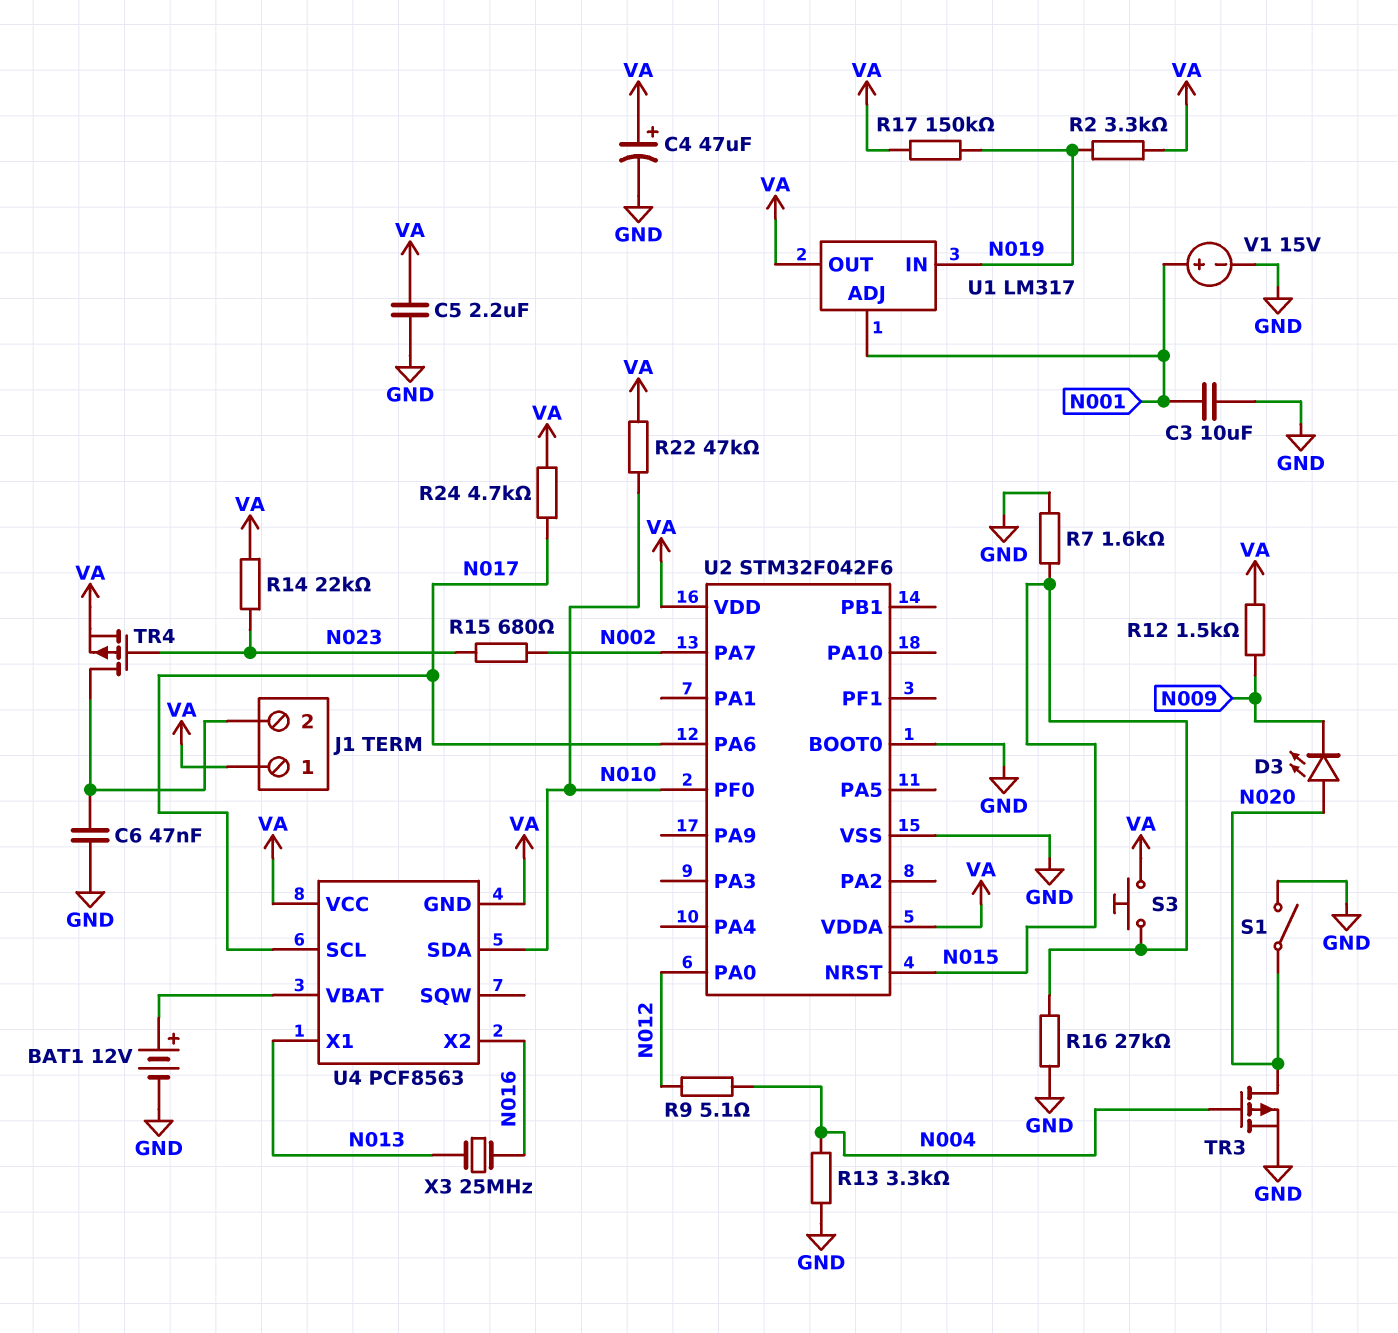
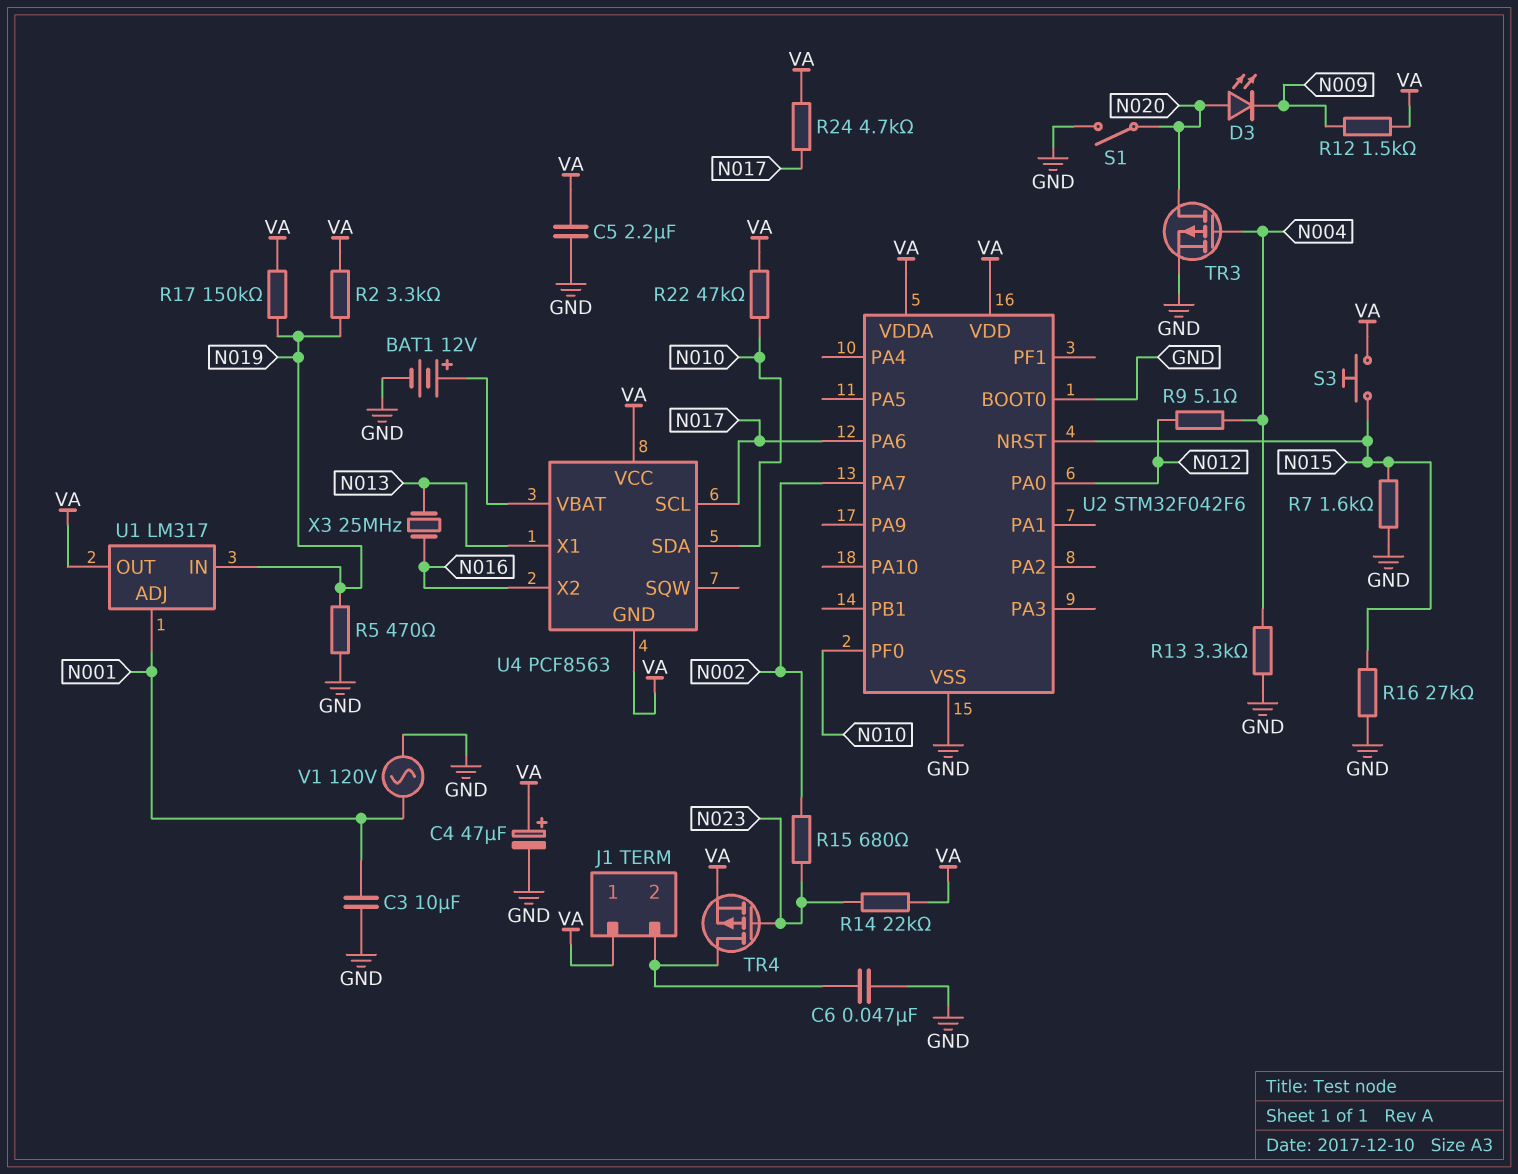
R5: none -> 470 (GND, N019)
V1: 15V (plus N001, minus GND) -> AC 120V (GND, N001)

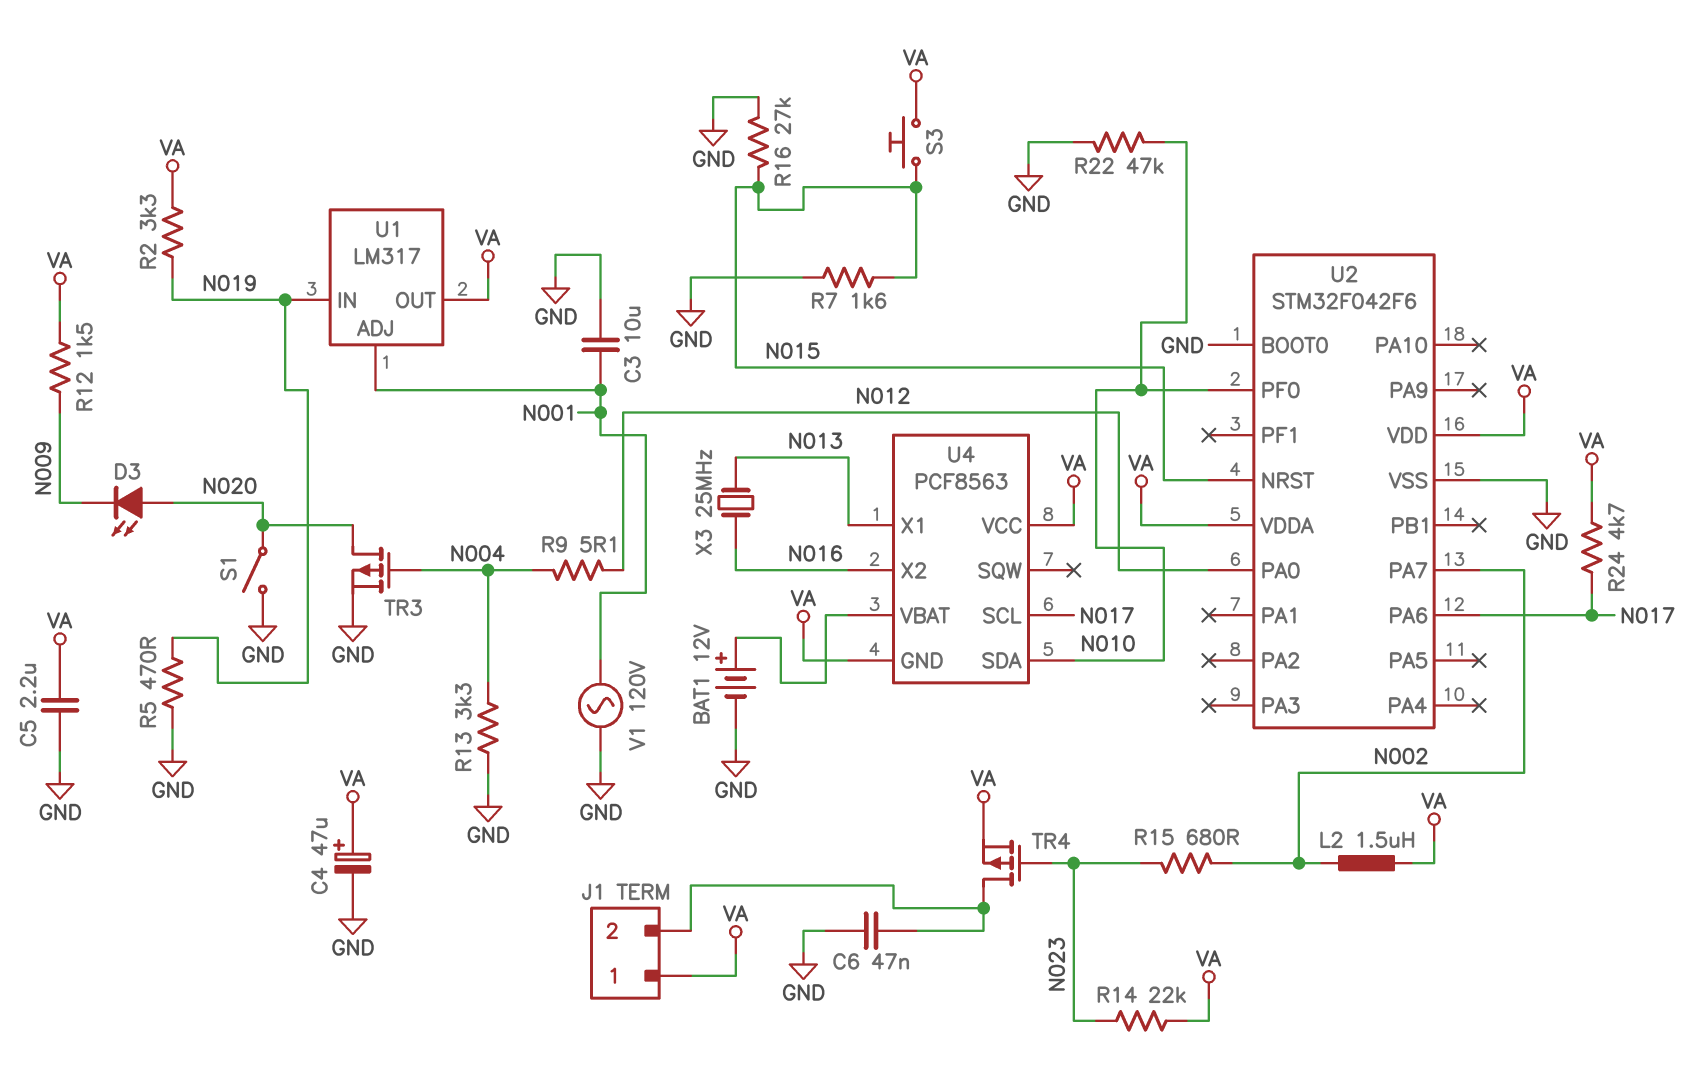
L2: none -> 1.5uH (N002, VA)
R17: 150k (N019, VA) -> none
R22: 47k (N010, VA) -> 47k (GND, N010)

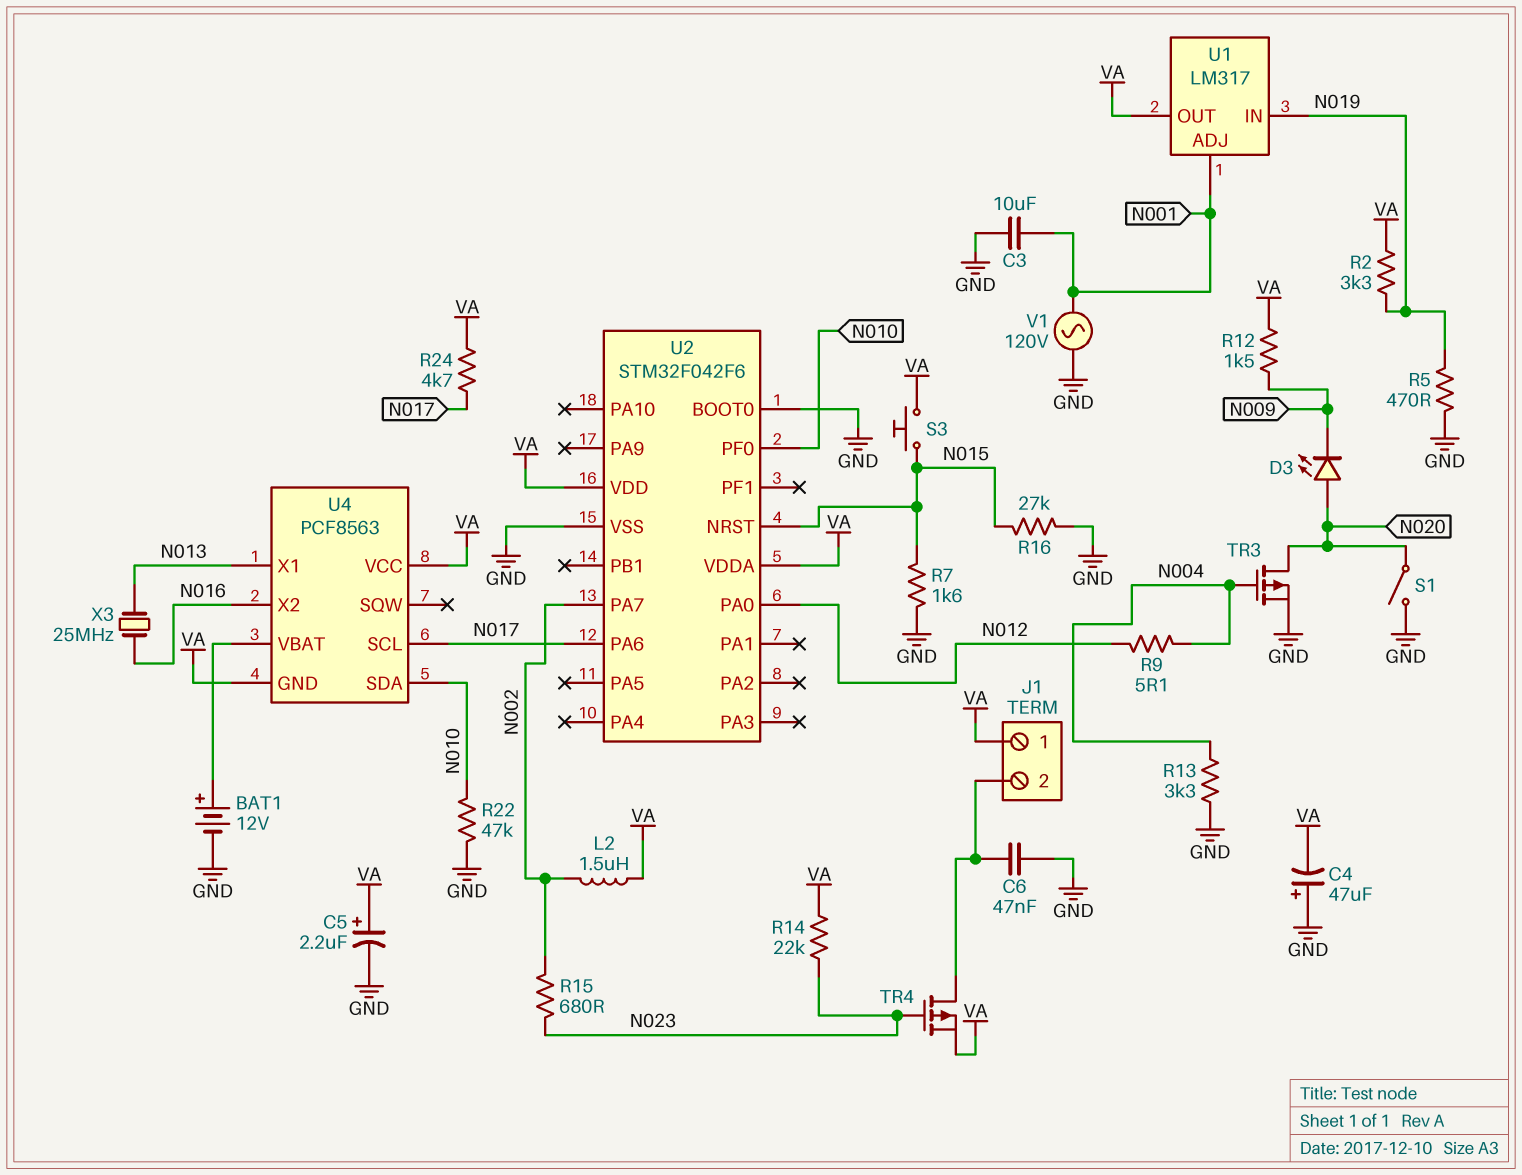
C4: 47uF (plus VA, minus GND) -> 47uF (plus GND, minus VA)
C5: 2.2uF (GND, VA) -> 2.2uF (plus VA, minus GND)

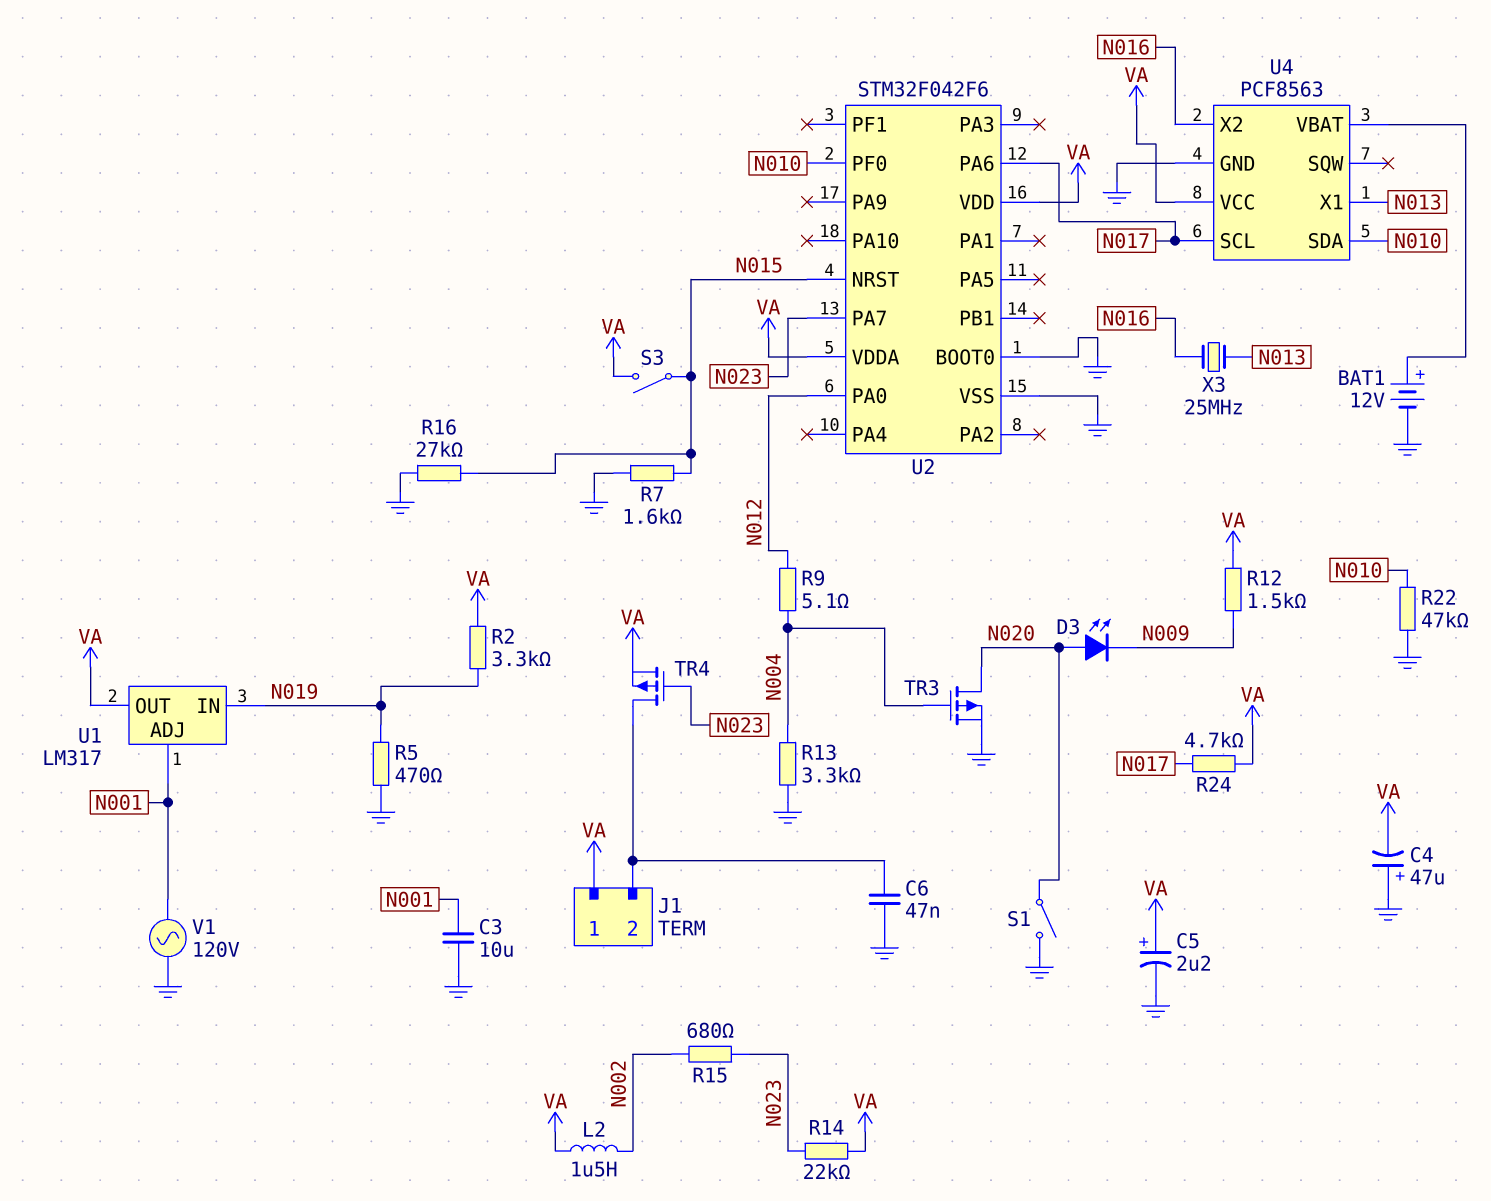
S3: button (N015, VA) -> switch (N015, VA)
U2 pin PA7: N002 -> N023
U4 pin GND: VA -> GND

